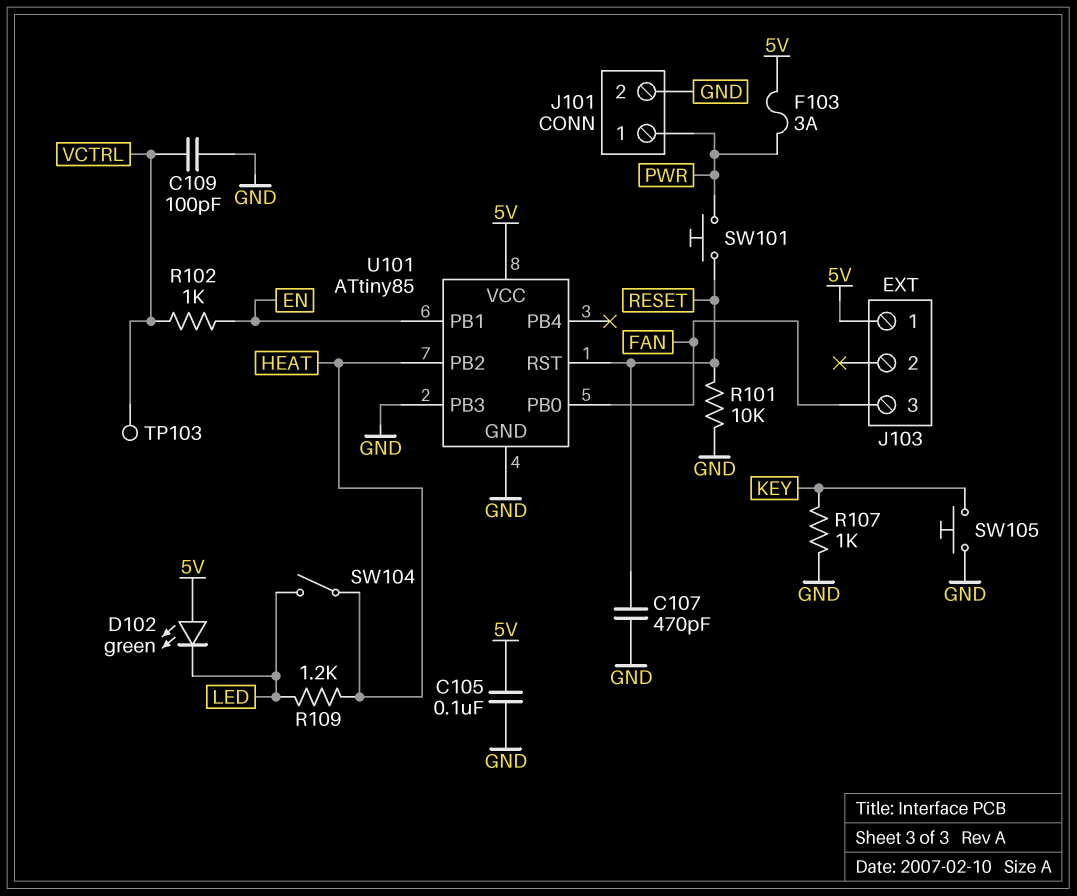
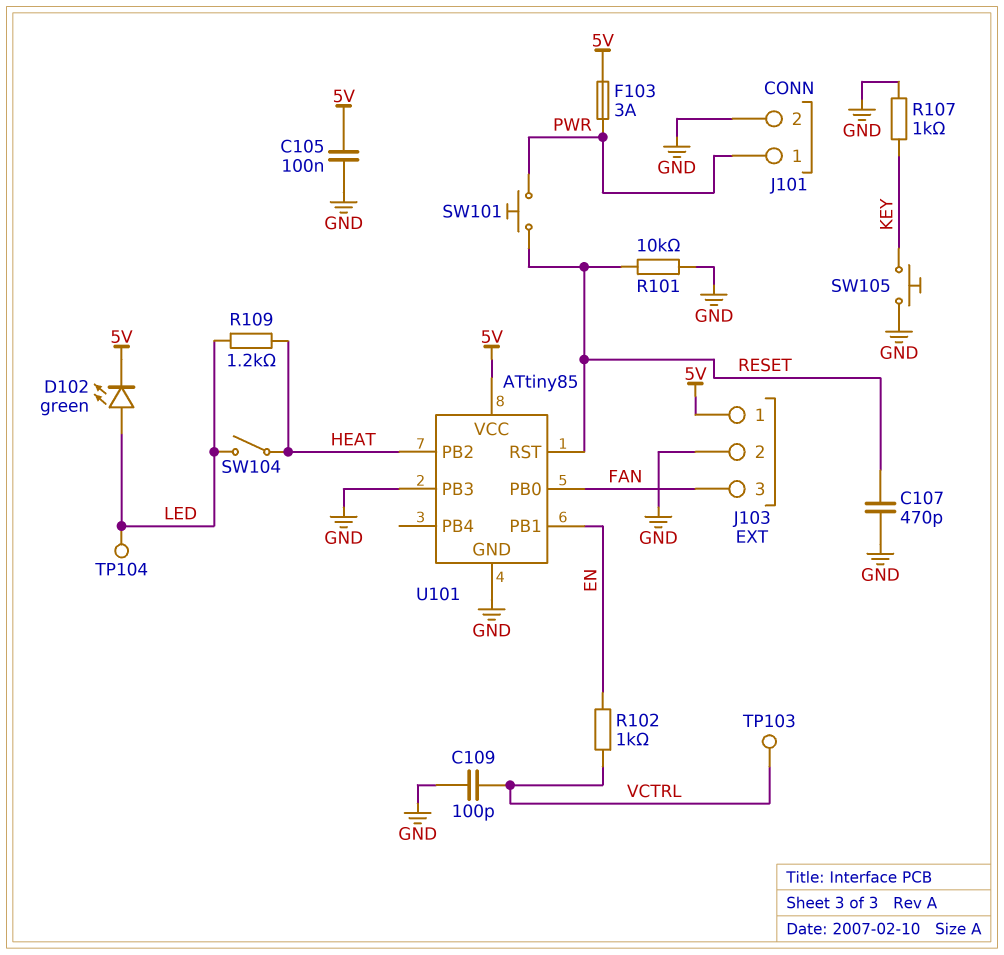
D102: LED green (A 5V, K LED) -> LED green (A LED, K 5V)
J103 pin 2: none -> GND
TP104: none -> test point (LED)

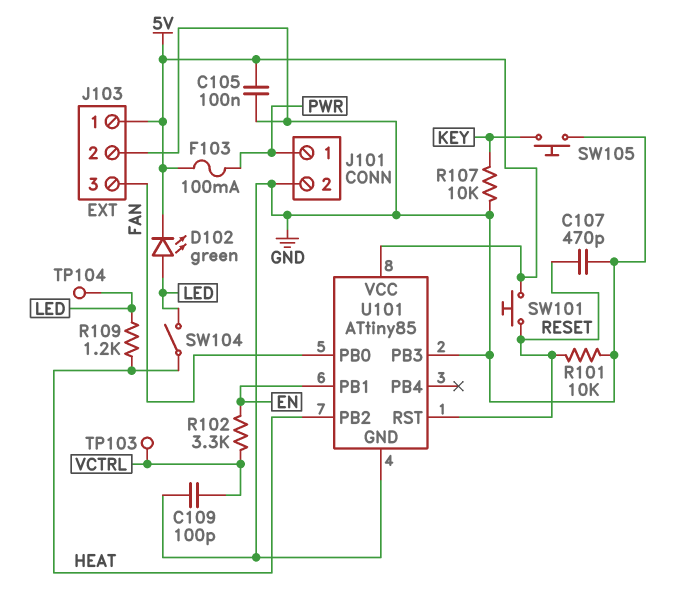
F103: 3A (5V, PWR) -> 100mA (5V, PWR)
R102: 1k (EN, VCTRL) -> 3.3k (EN, VCTRL)
R107: 1k (GND, KEY) -> 10k (GND, KEY)
SW101: button (PWR, RESET) -> button (5V, RESET)

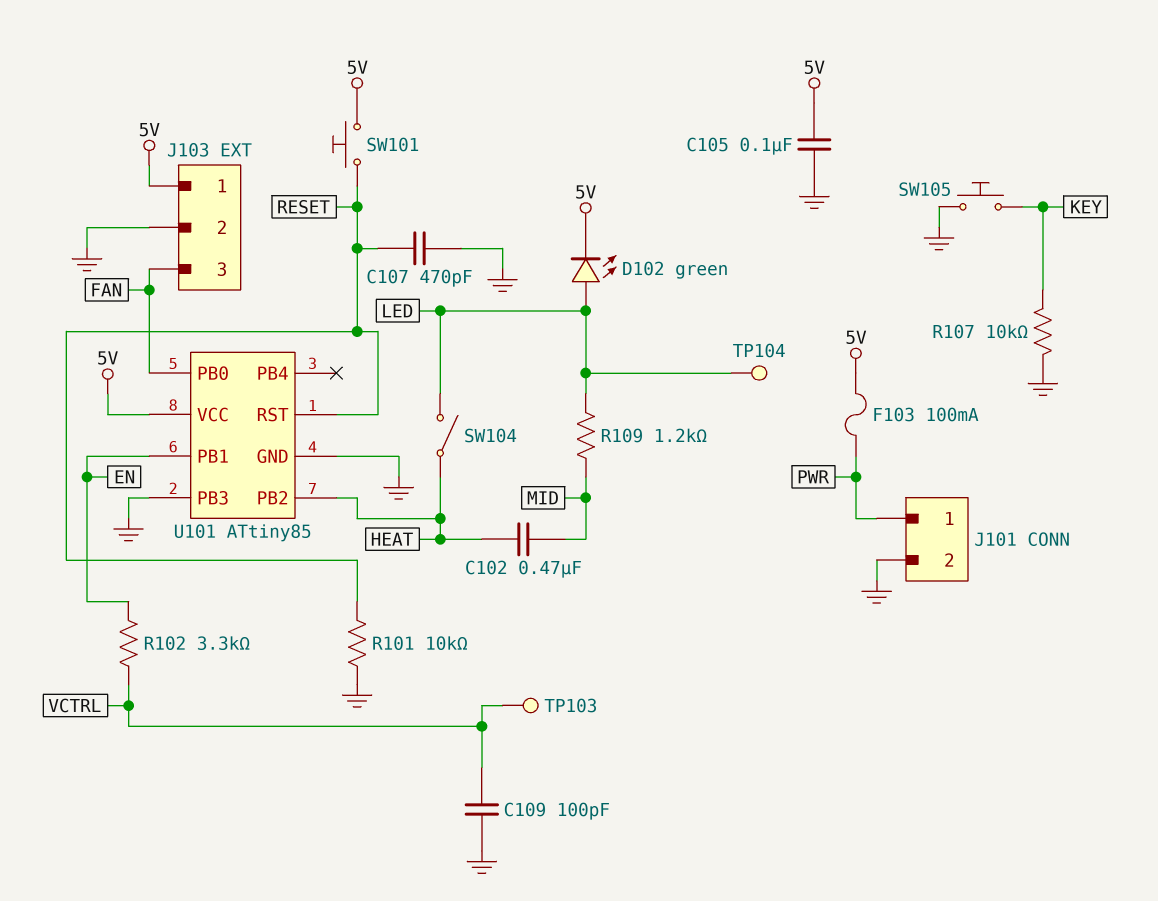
C102: none -> 470nF (HEAT, MID)
R109: 1.2k (HEAT, LED) -> 1.2k (LED, MID)

